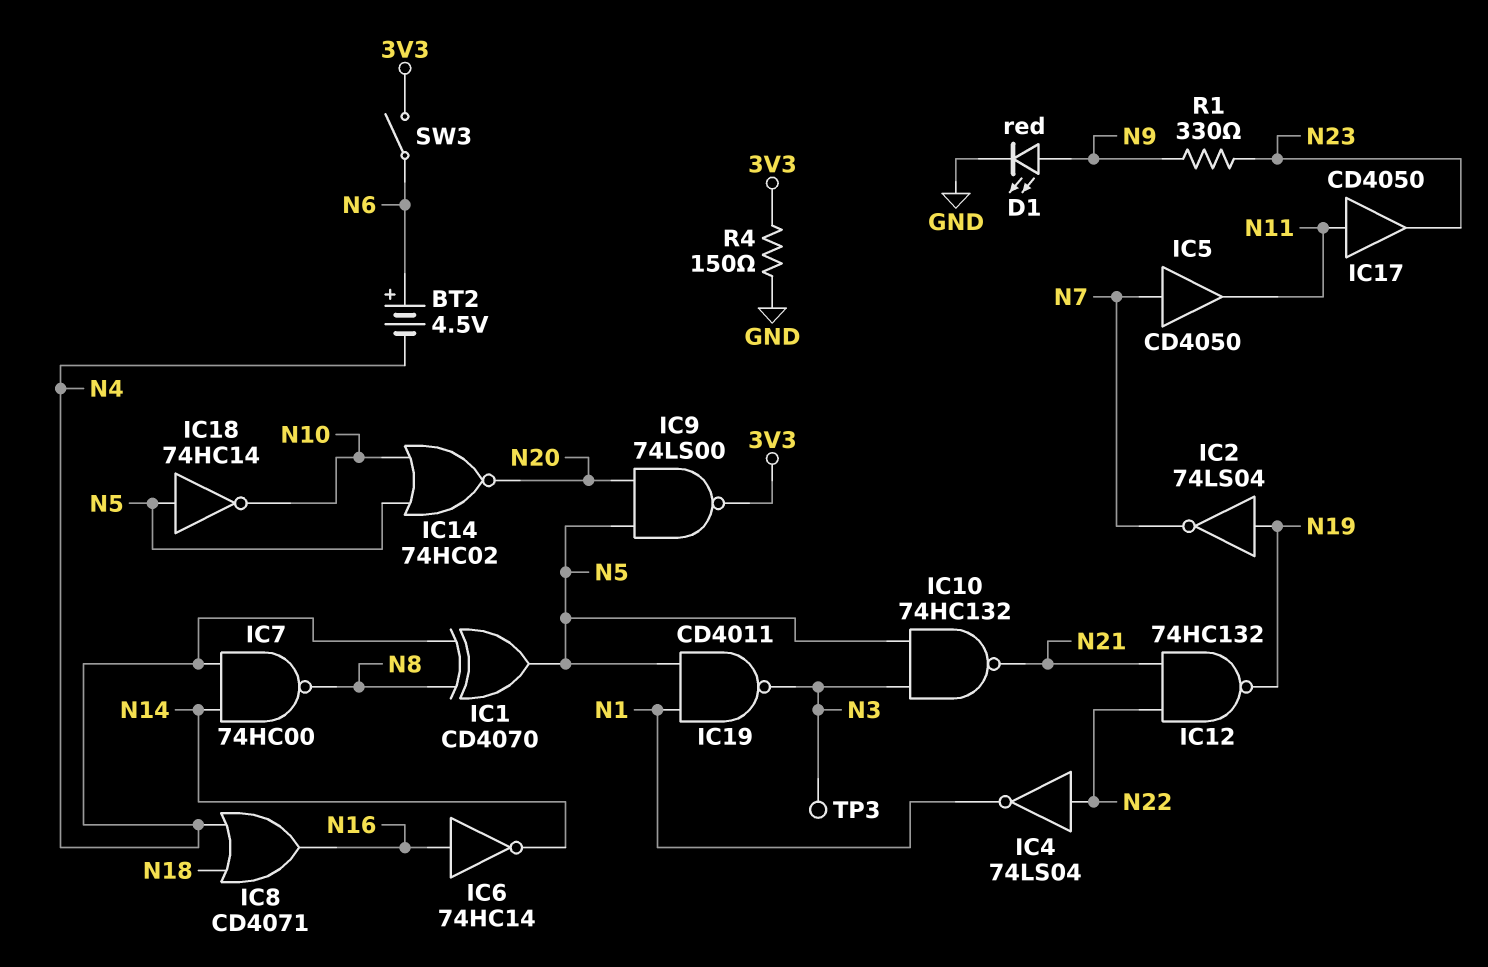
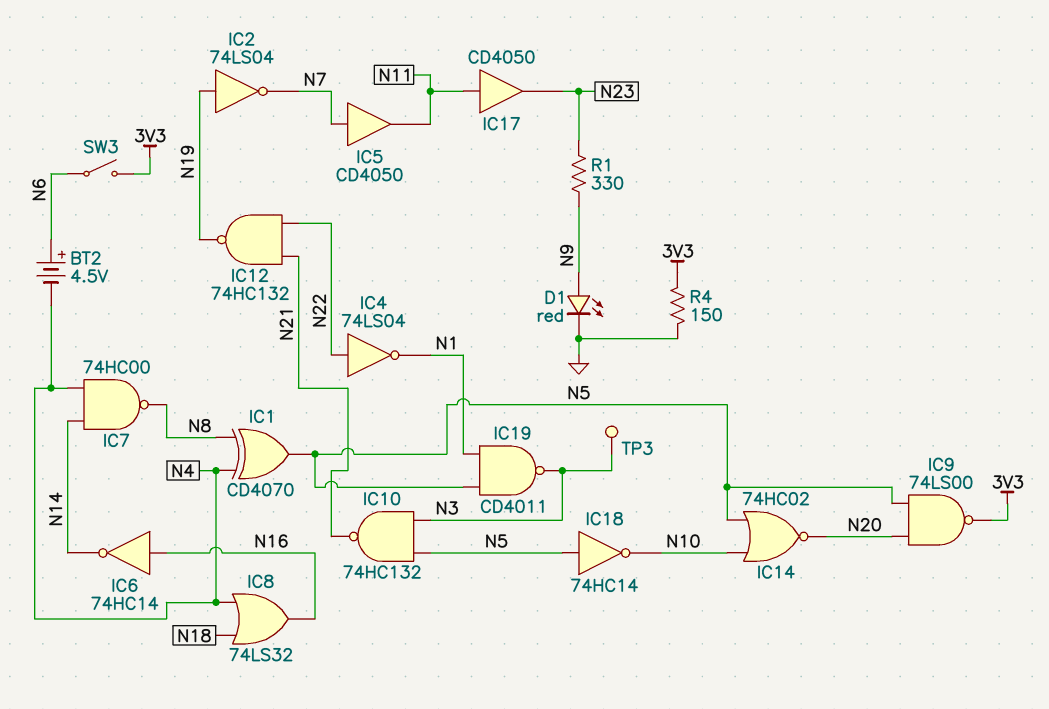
IC8: OR CD4071 (in N4, in N18, out N16) -> OR 74LS32 (in N4, in N18, out N16)

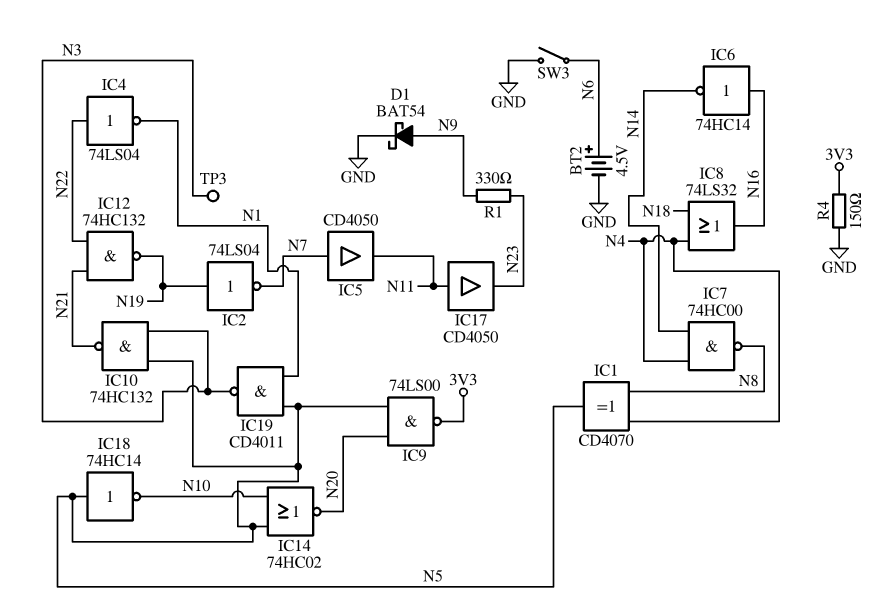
BT2: 4.5V (plus N6, minus N4) -> 4.5V (plus N6, minus GND)
D1: LED red (A N9, K GND) -> schottky BAT54 (A N9, K GND)
SW3: switch (3V3, N6) -> switch (GND, N6)

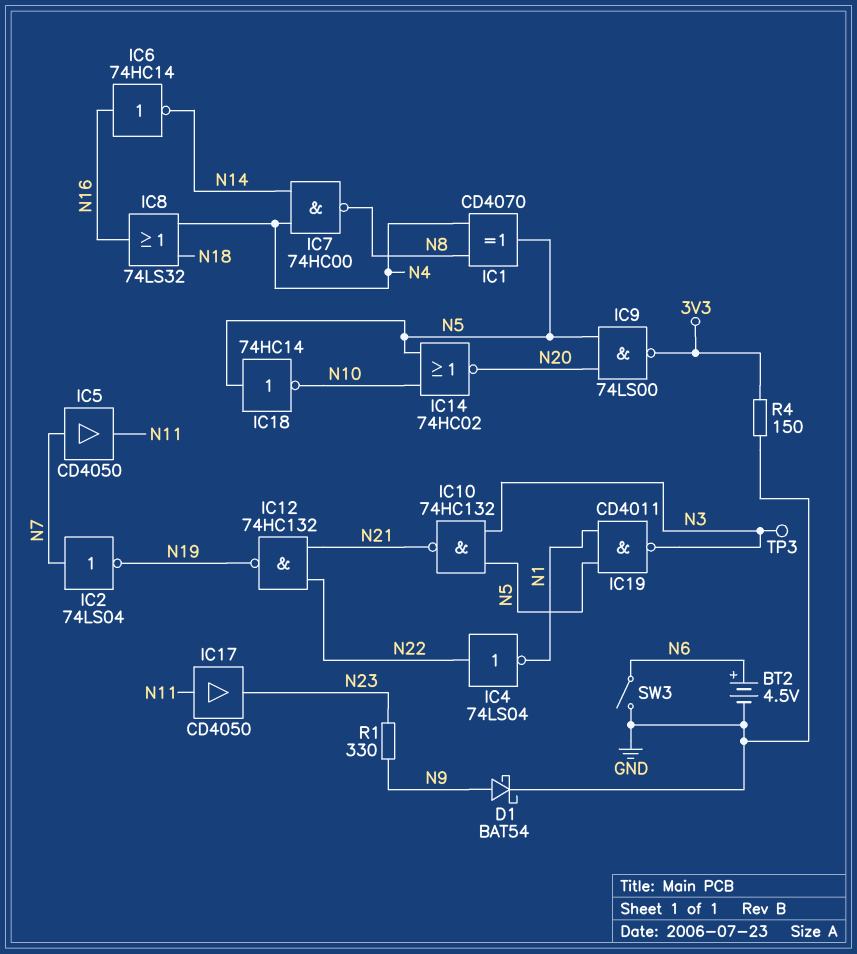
IC2: NOT 74LS04 (in N19, out N7) -> NOT 74LS04 (in N7, out N19)

